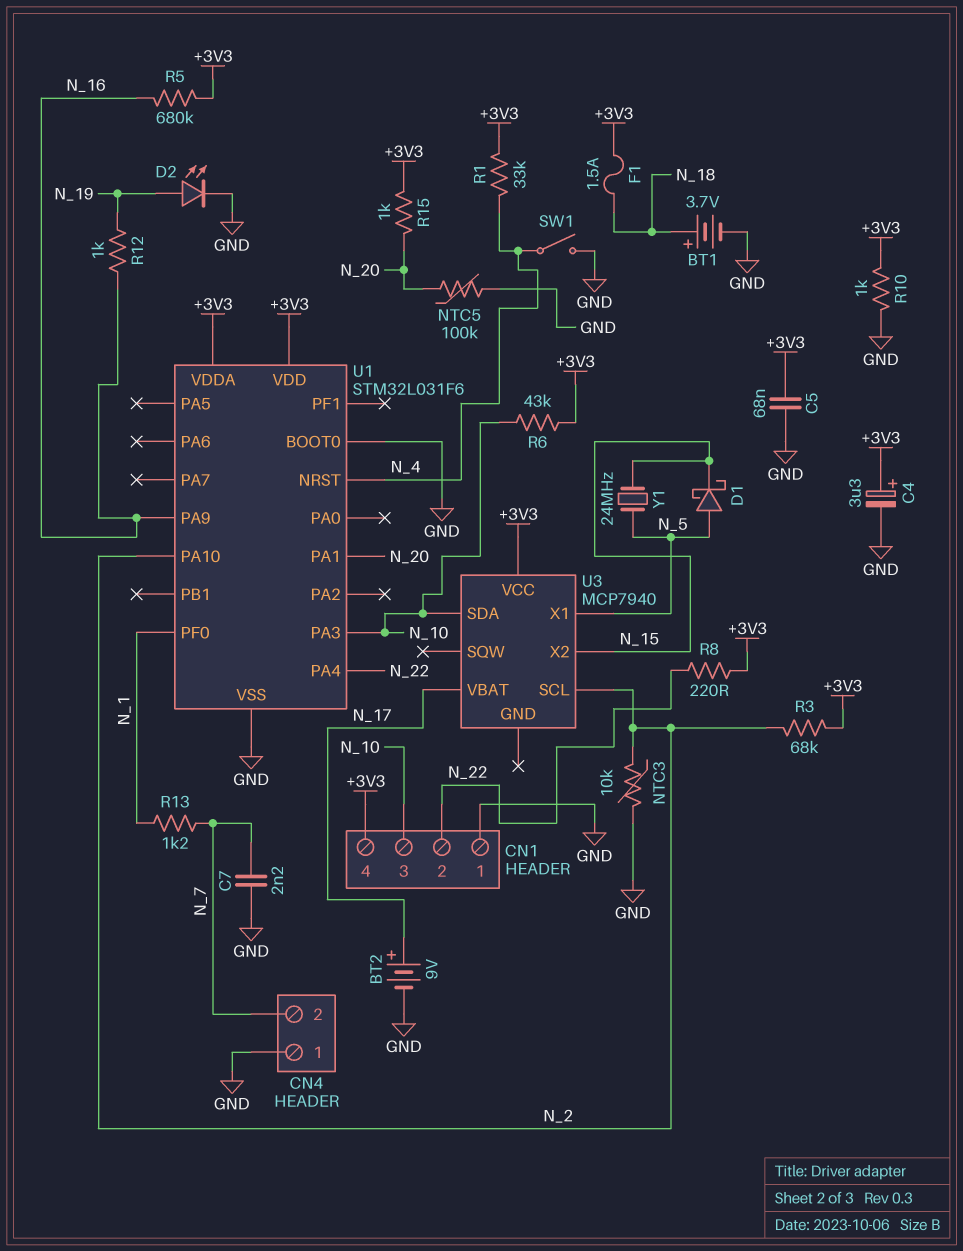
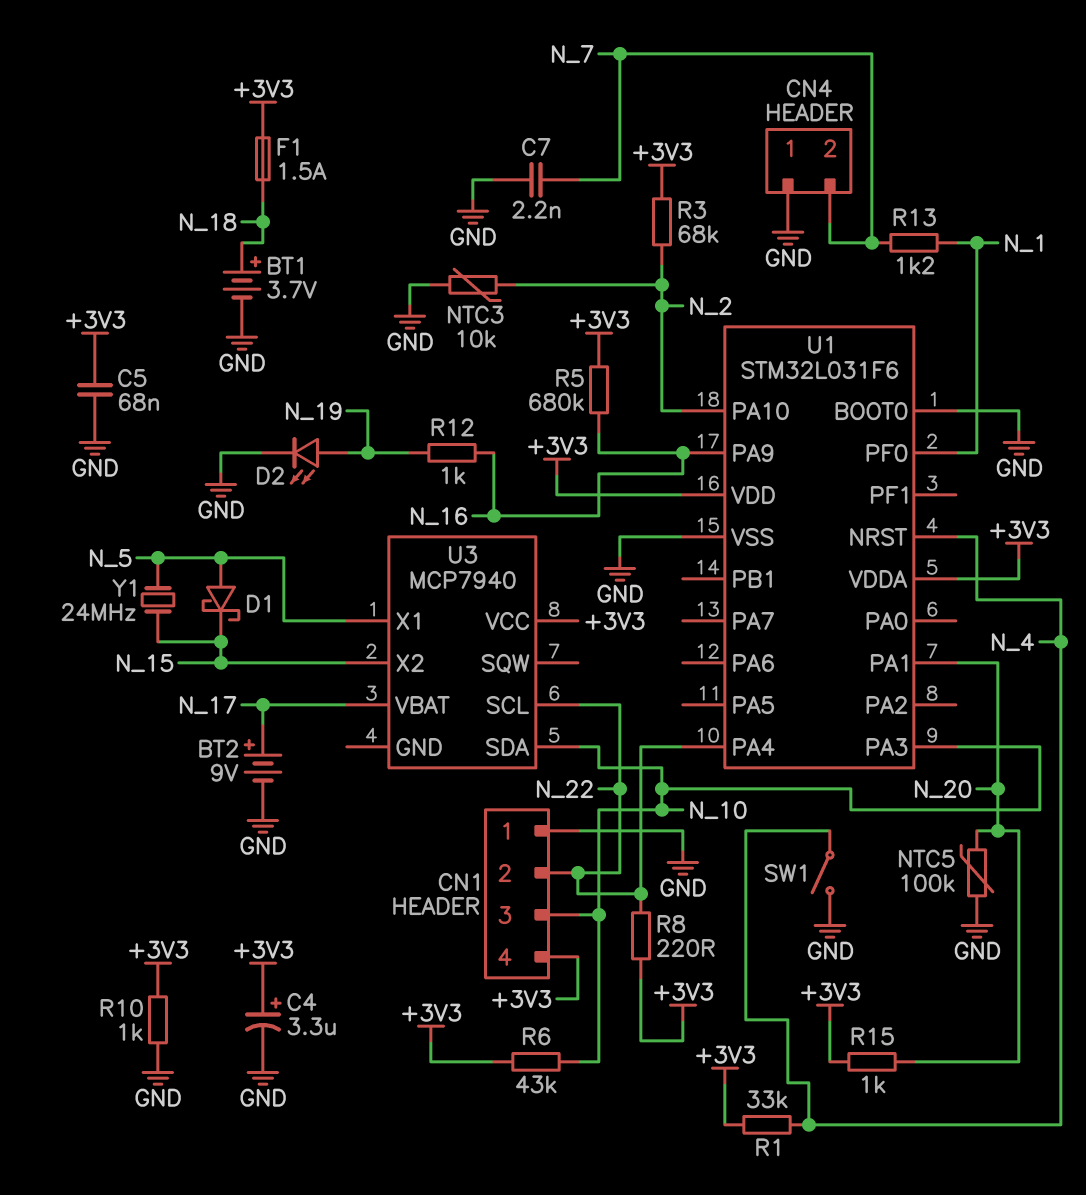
U3 pin SCL: N_2 -> N_22

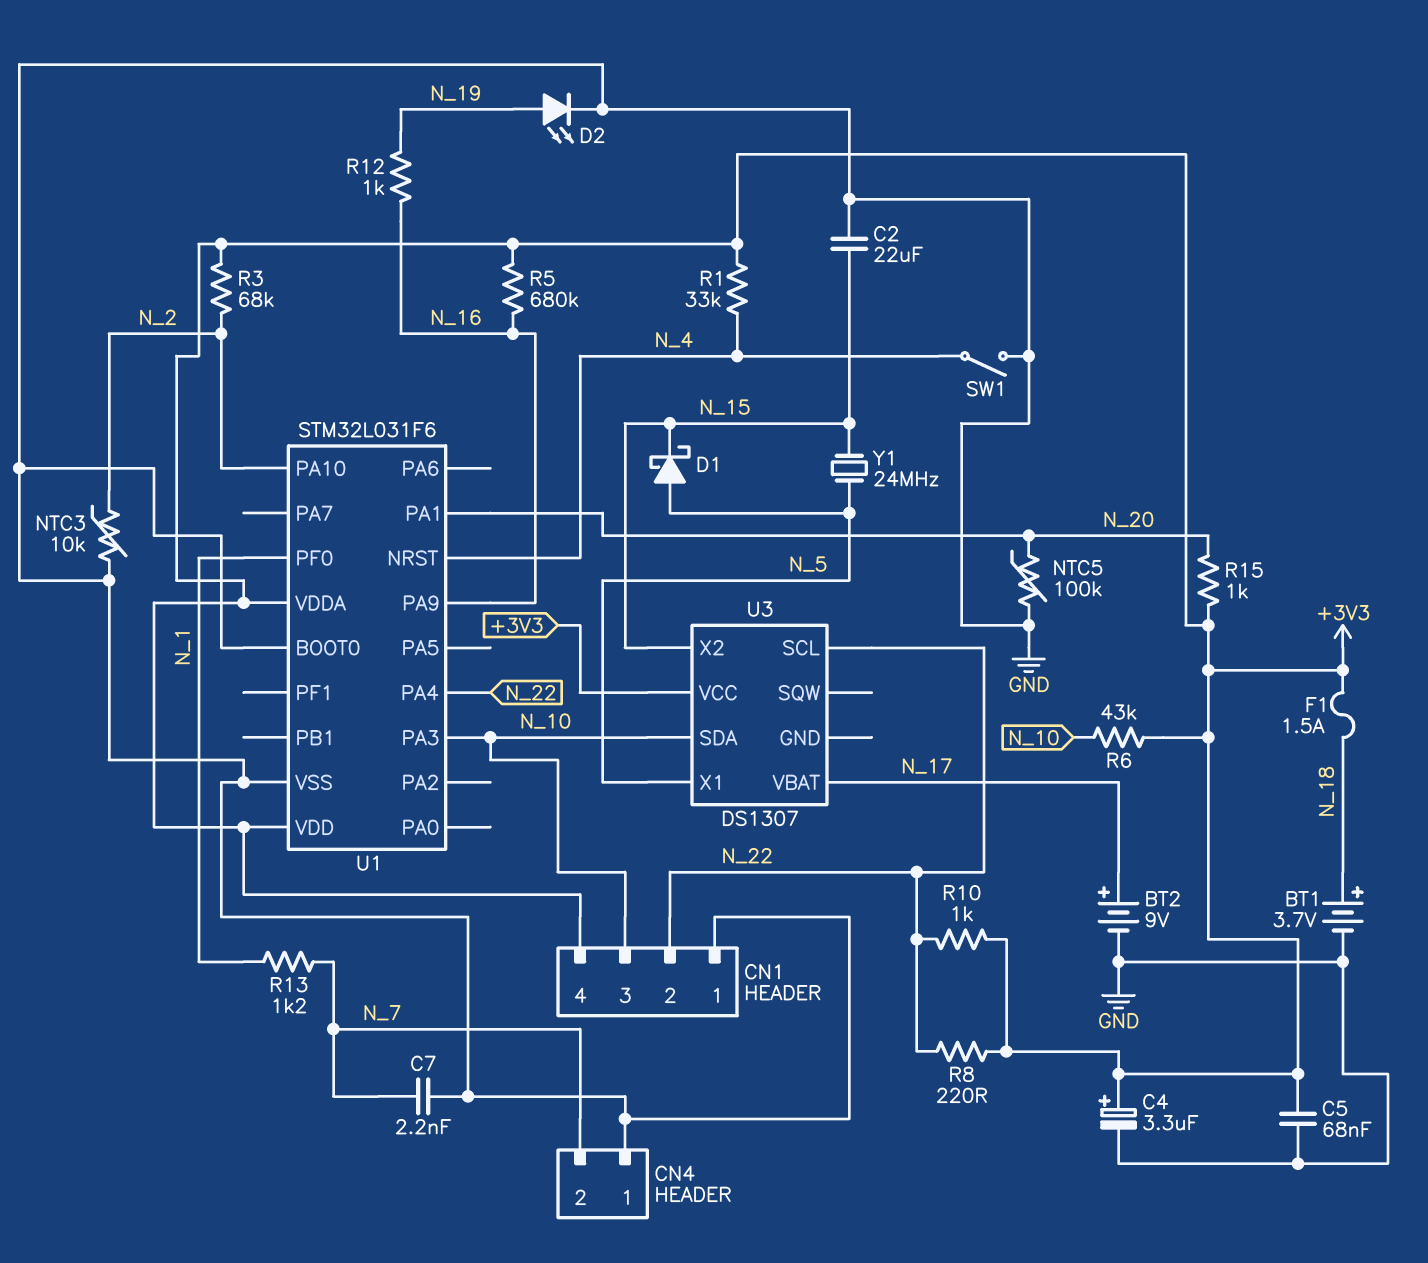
C2: none -> 22uF (GND, N_15)
R10: 1k (+3V3, GND) -> 1k (+3V3, N_22)
U3: MCP7940 -> DS1307

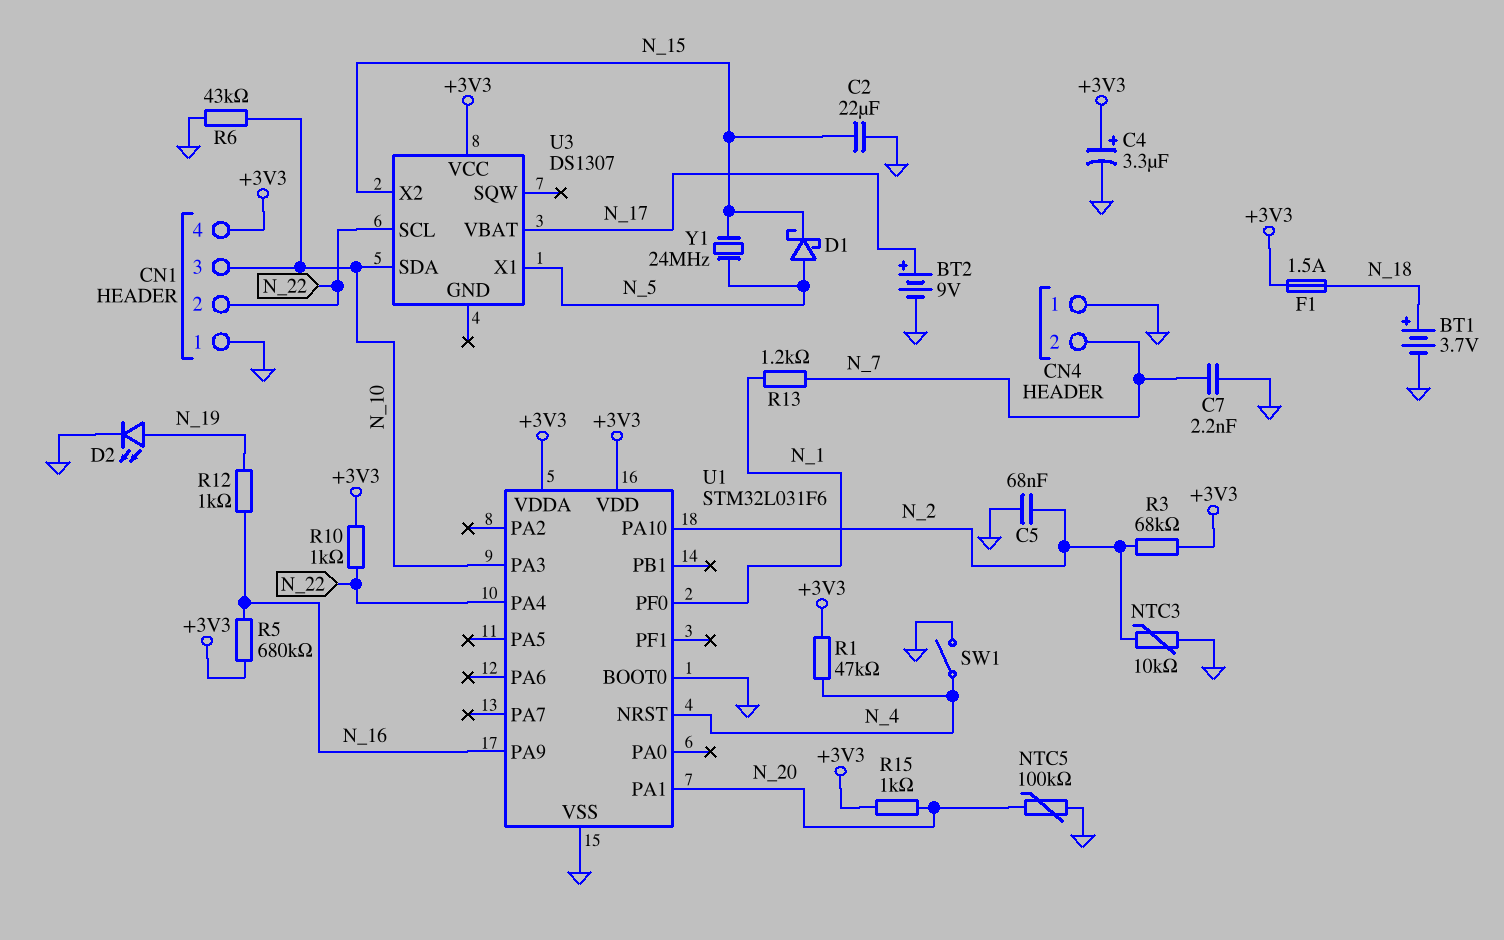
C5: 68nF (+3V3, GND) -> 68nF (GND, N_2)
R1: 33k (+3V3, N_4) -> 47k (+3V3, N_4)
R6: 43k (+3V3, N_10) -> 43k (GND, N_10)
R8: 220 (+3V3, N_22) -> none

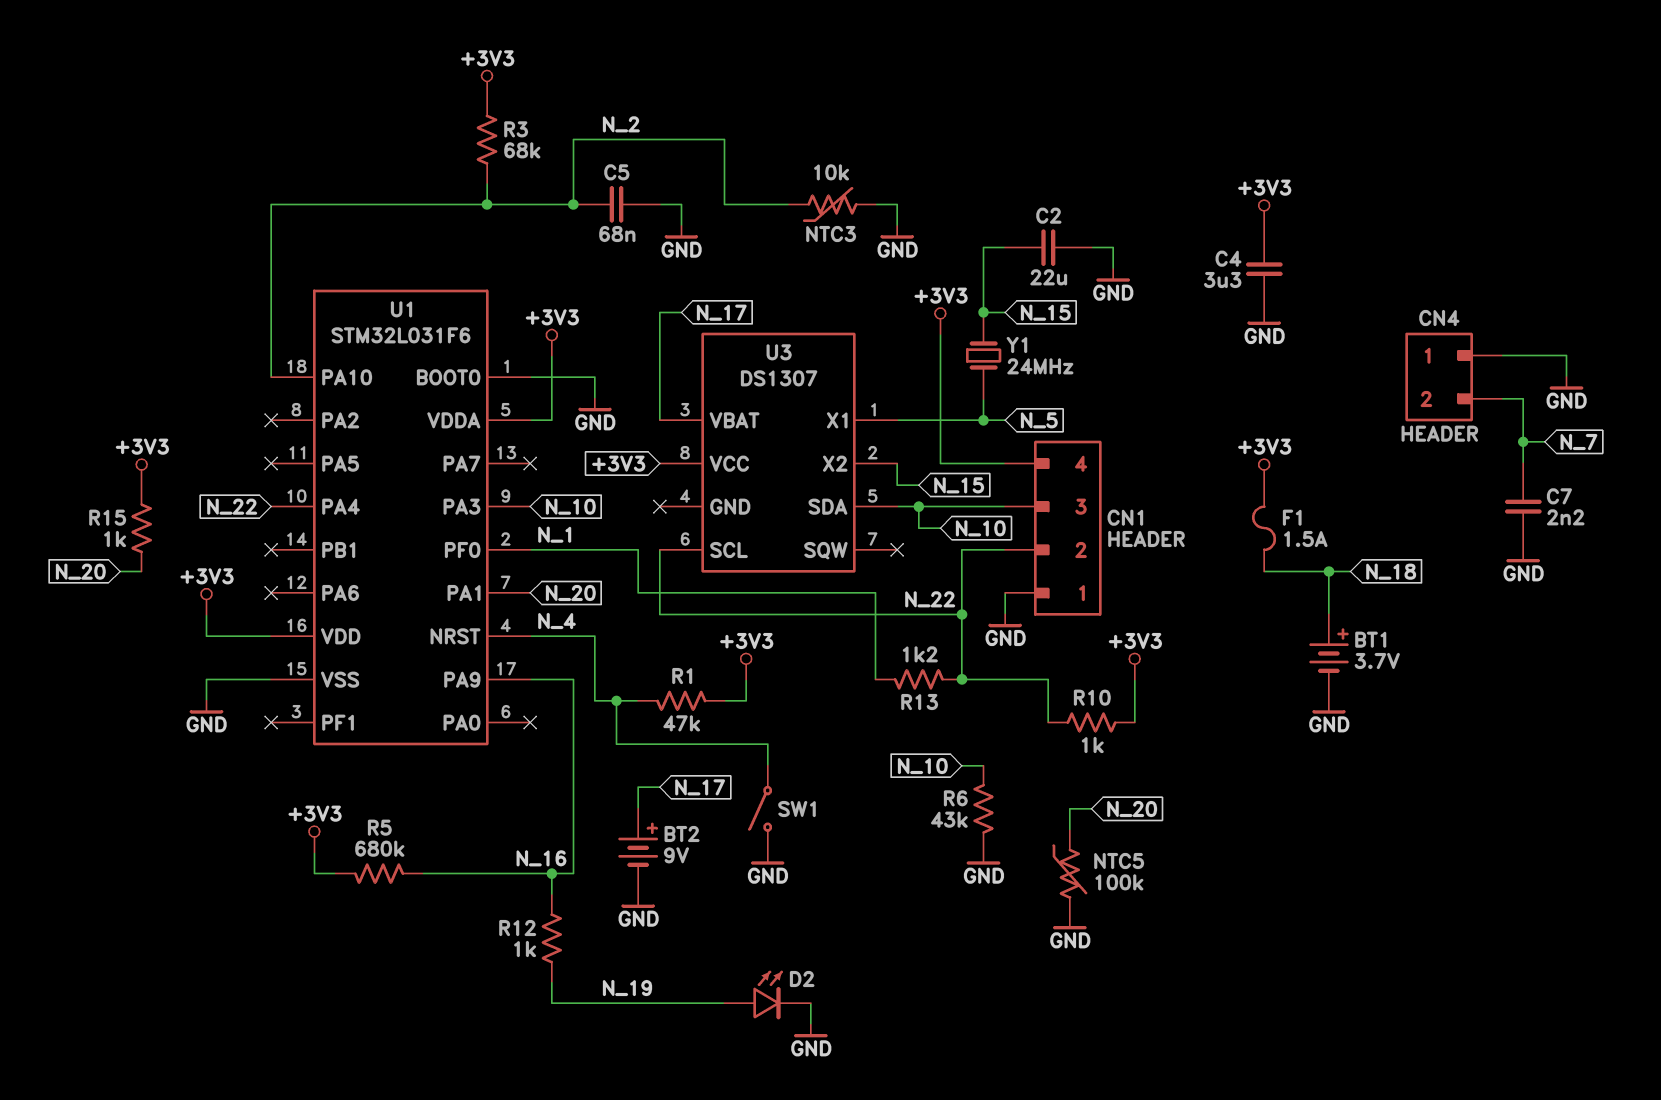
C4: 3.3uF (plus +3V3, minus GND) -> 3.3uF (+3V3, GND)
D1: schottky (A N_5, K N_15) -> none
R13: 1.2k (N_1, N_7) -> 1.2k (N_1, N_22)

